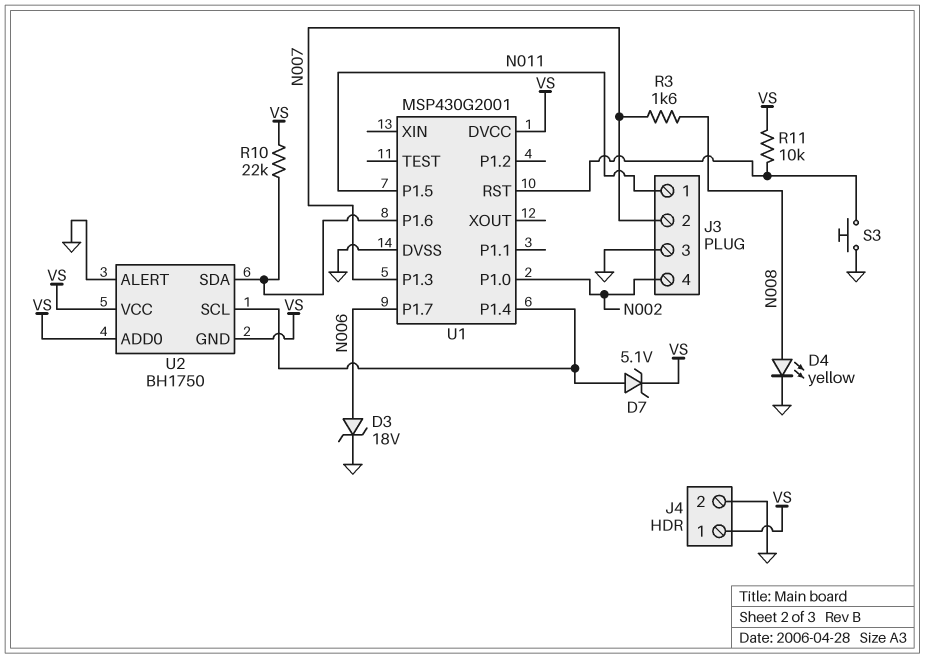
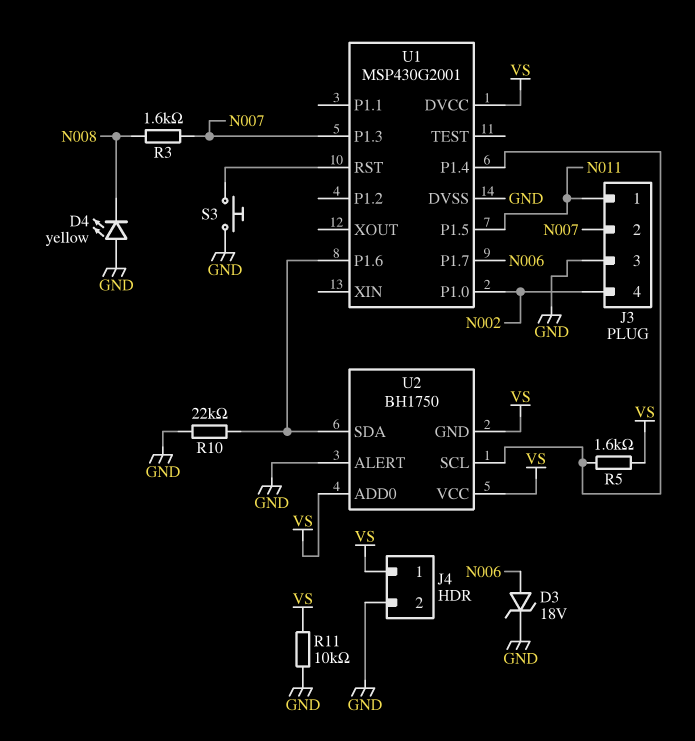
D4: LED yellow (A N008, K GND) -> LED yellow (A GND, K N008)
D7: zener 5.1V (A U1/P1.4, K VS) -> none
R5: none -> 1.6k (U1/P1.4, VS)
R10: 22k (U1/P1.6, VS) -> 22k (GND, U1/P1.6)
R11: 10k (U1/RST, VS) -> 10k (GND, VS)

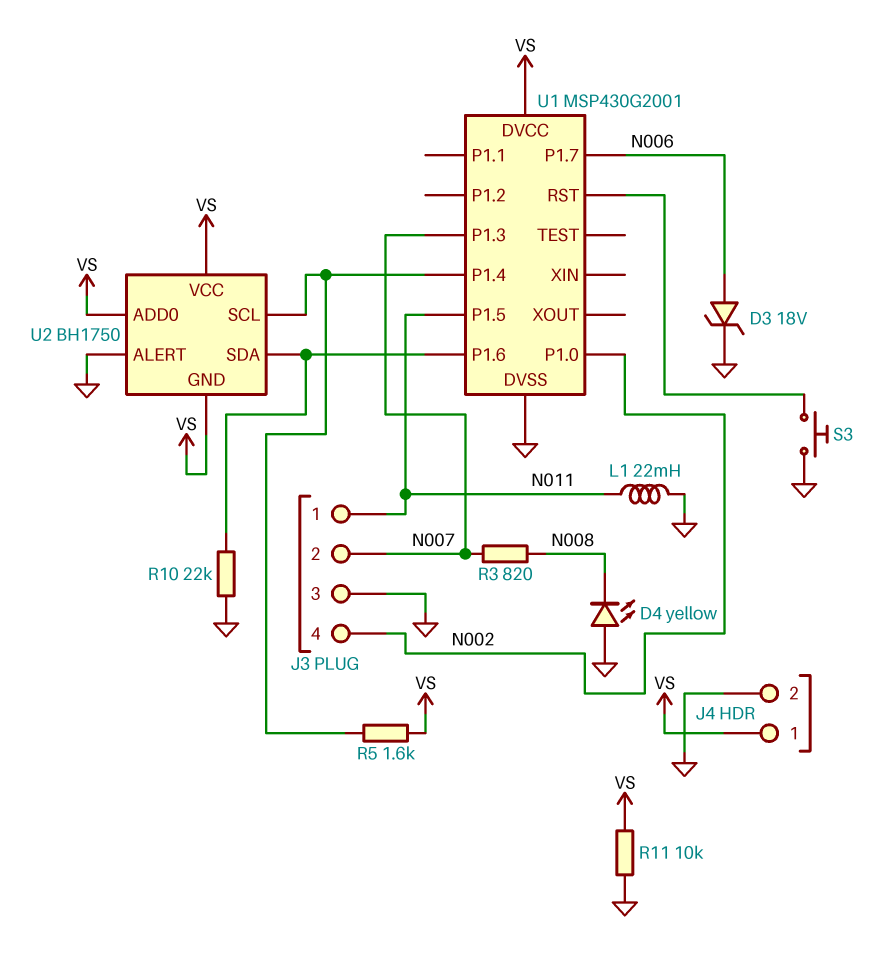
L1: none -> 22mH (GND, N011)
R3: 1.6k (N007, N008) -> 820 (N007, N008)

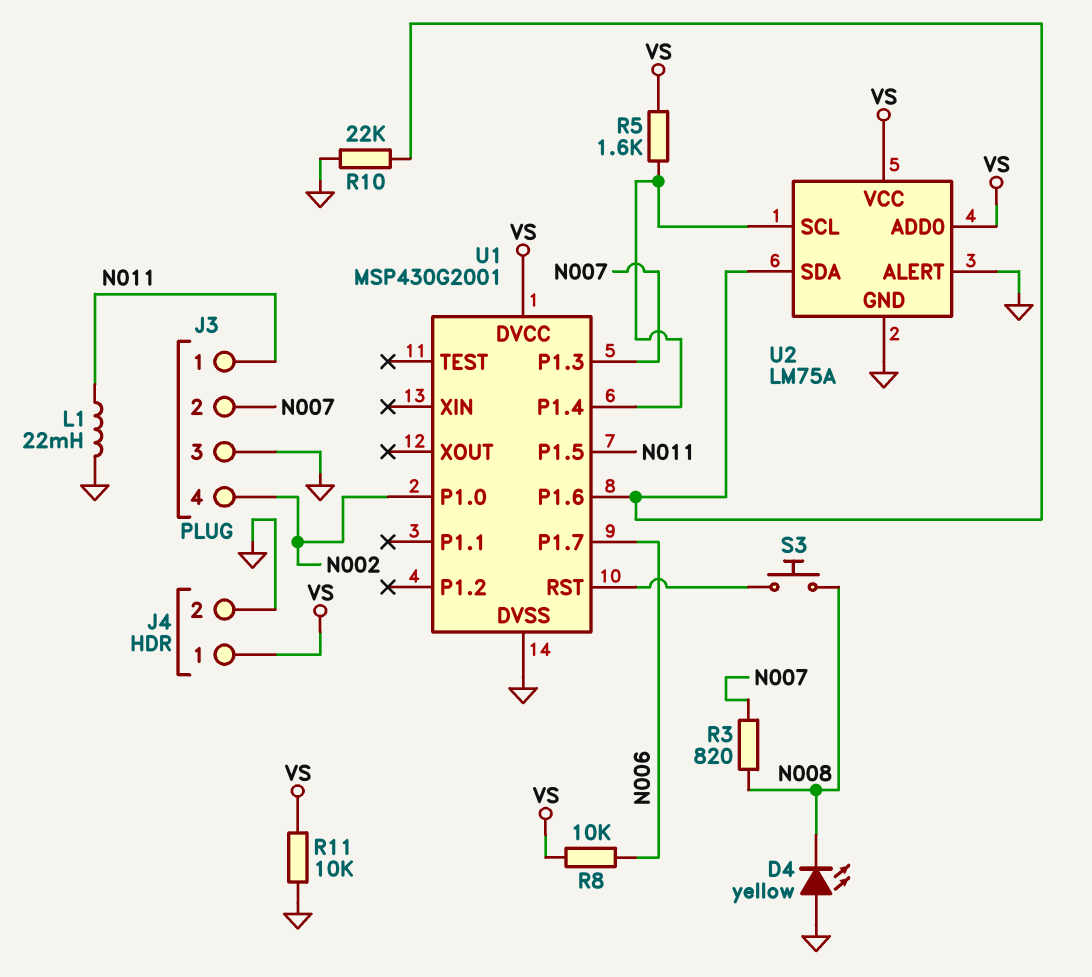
D3: zener 18V (A N006, K GND) -> none
R8: none -> 10k (N006, VS)
S3: button (GND, U1/RST) -> button (N008, U1/RST)
U2: BH1750 -> LM75A
U2 pin GND: VS -> GND

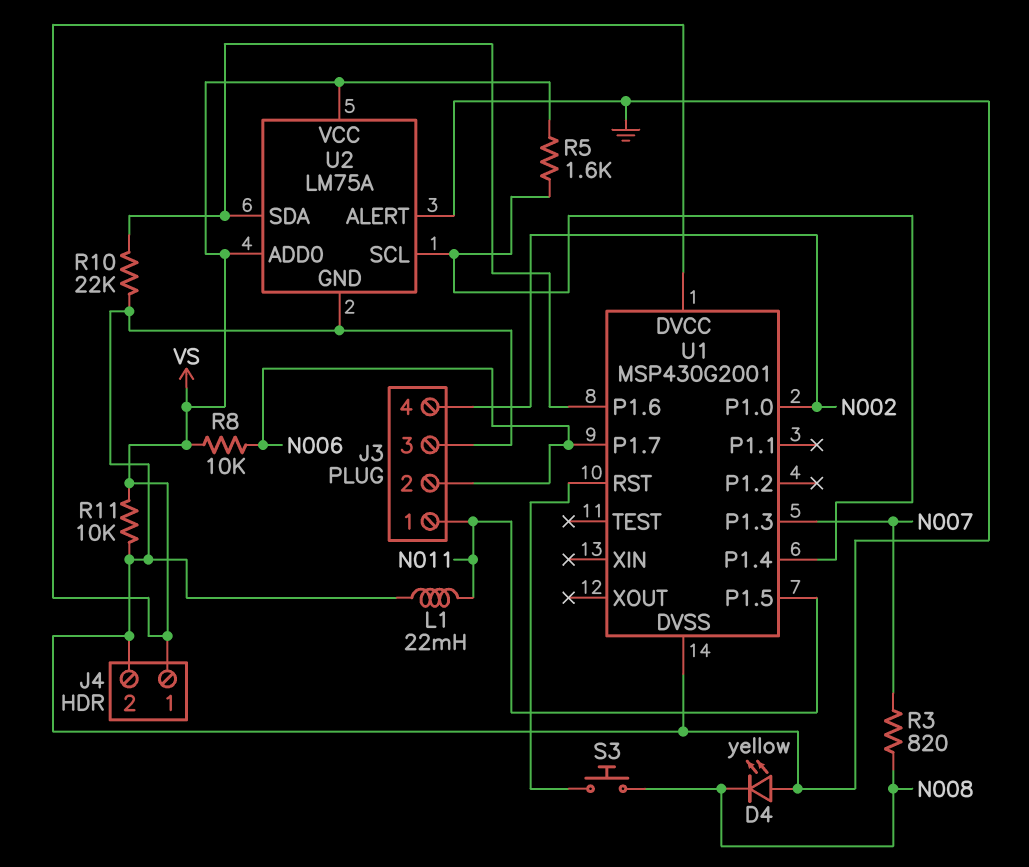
J3 pin 2: N007 -> N006

